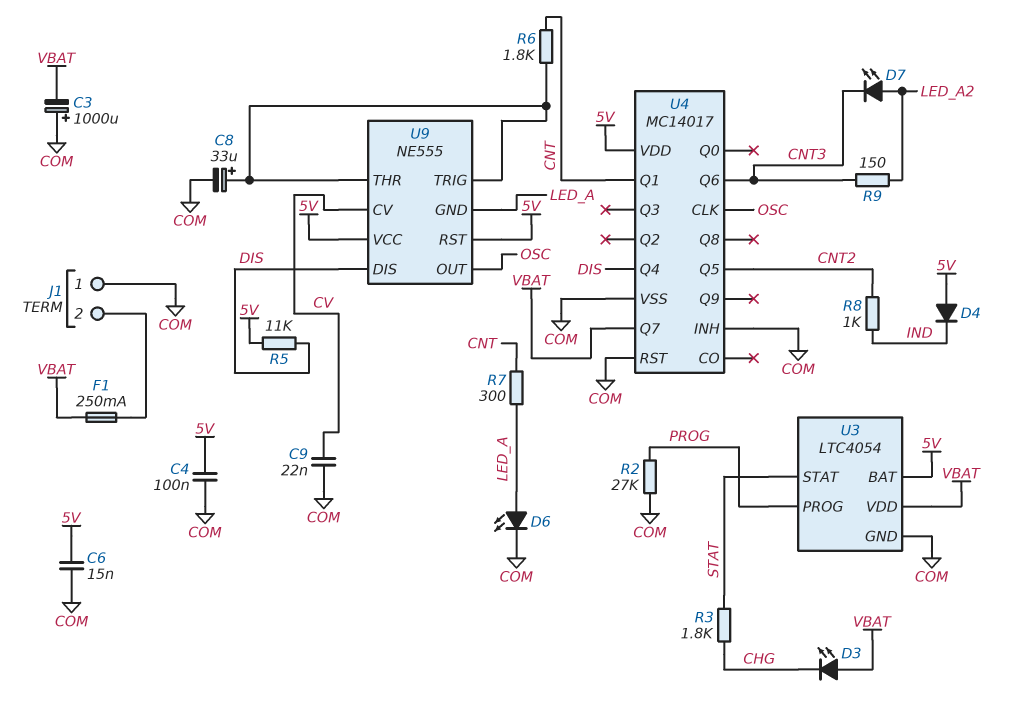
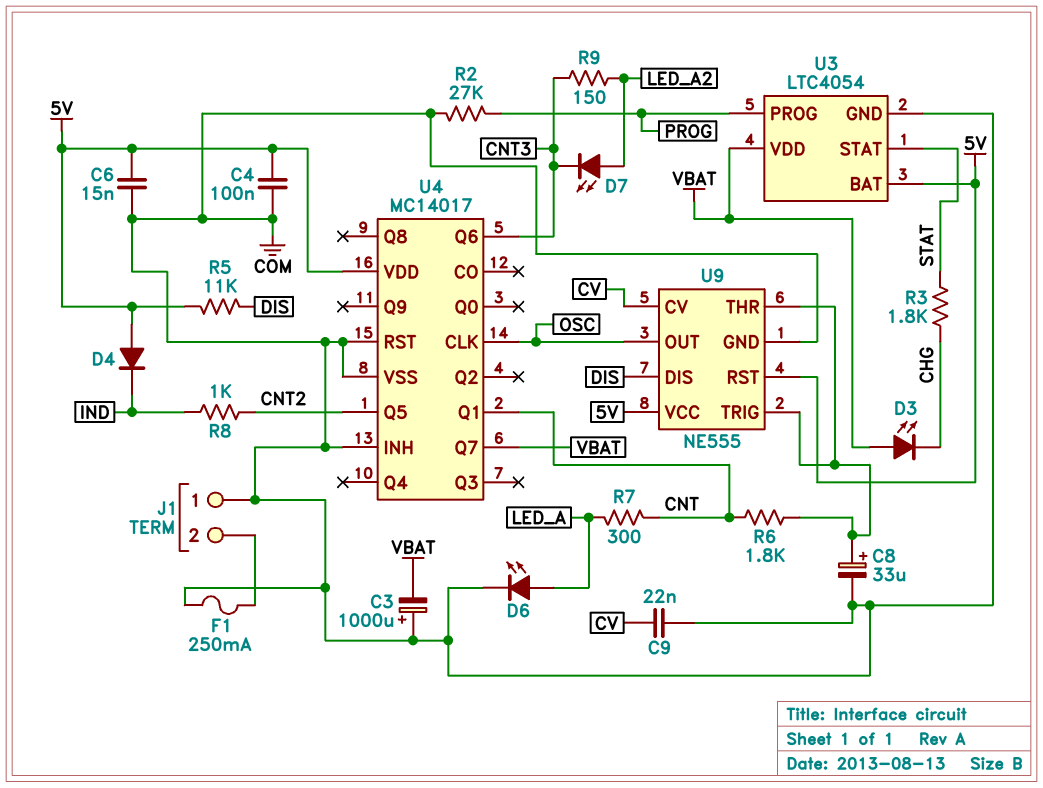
F1: 250mA (J1/2, VBAT) -> 250mA (COM, J1/2)
U4 pin Q4: DIS -> none
U9 pin GND: LED_A -> COM

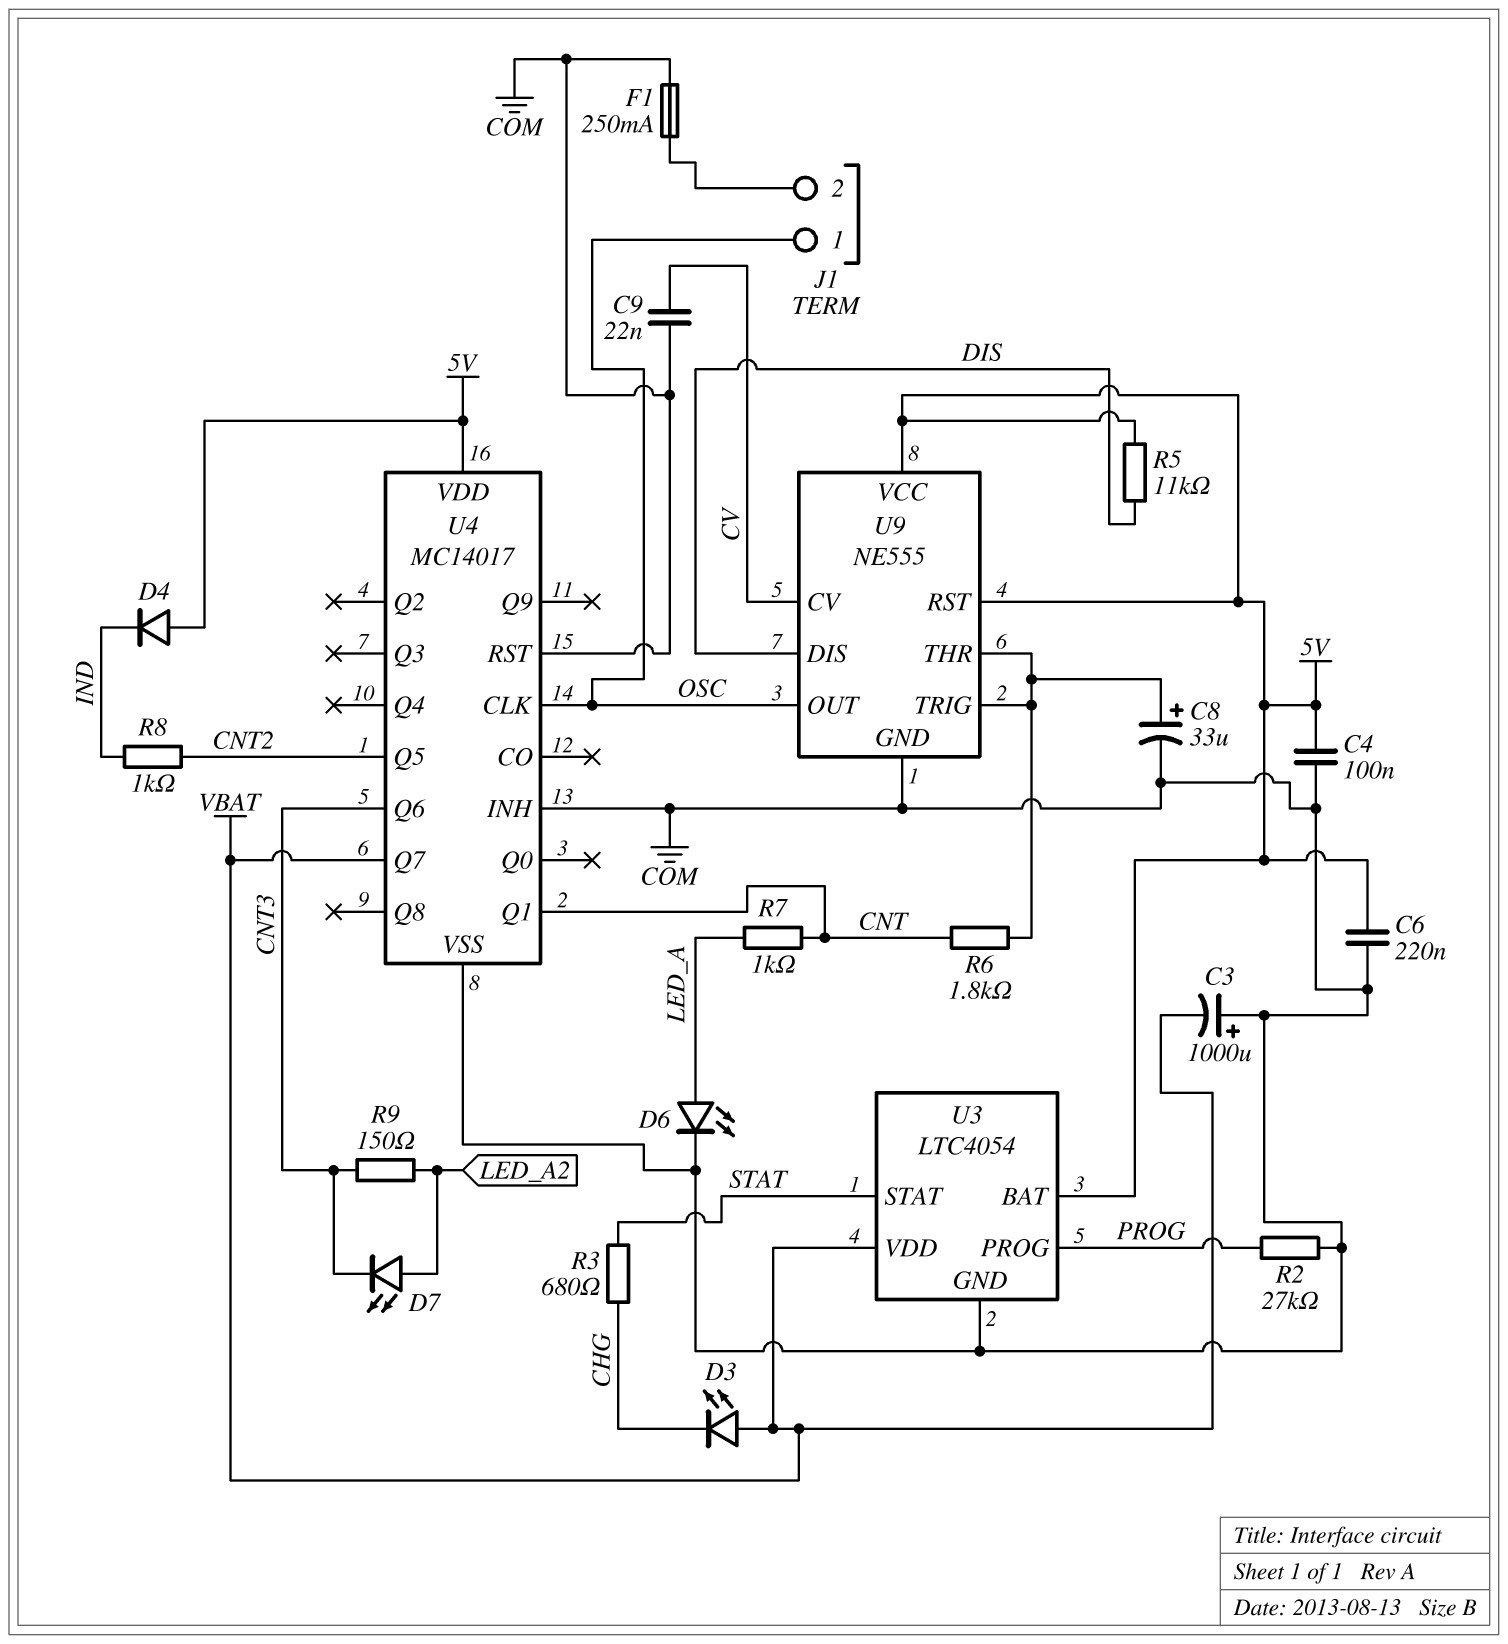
C6: 15nF (5V, COM) -> 220nF (5V, COM)
J1 pin 1: COM -> OSC
R3: 1.8k (CHG, STAT) -> 680 (CHG, STAT)
R7: 300 (CNT, LED_A) -> 1k (CNT, LED_A)

